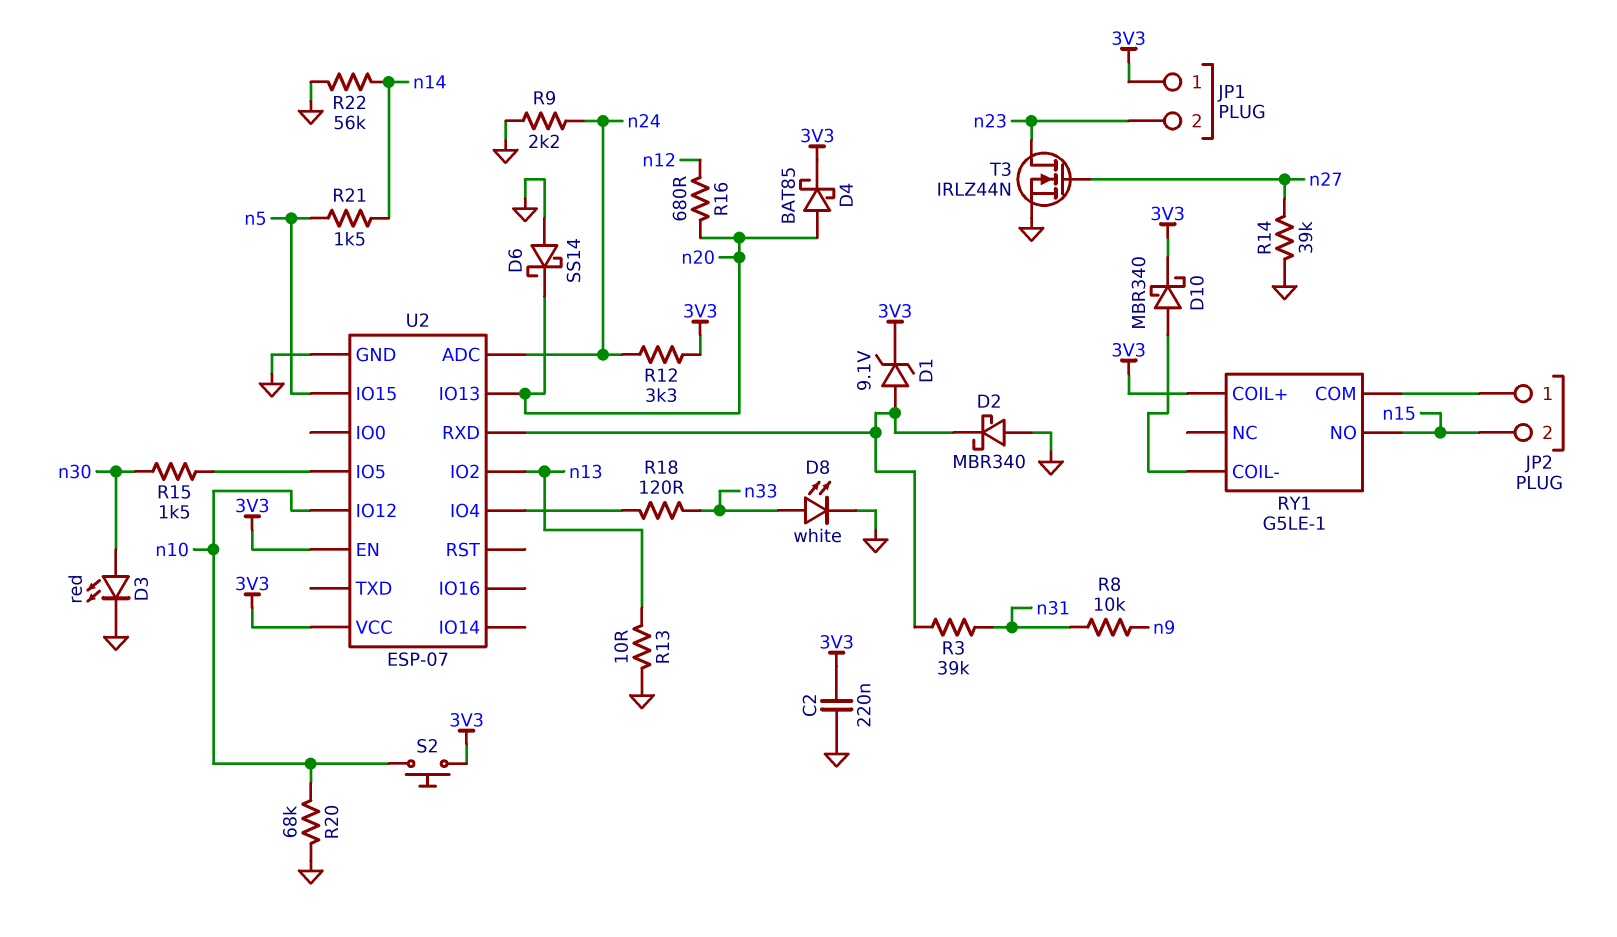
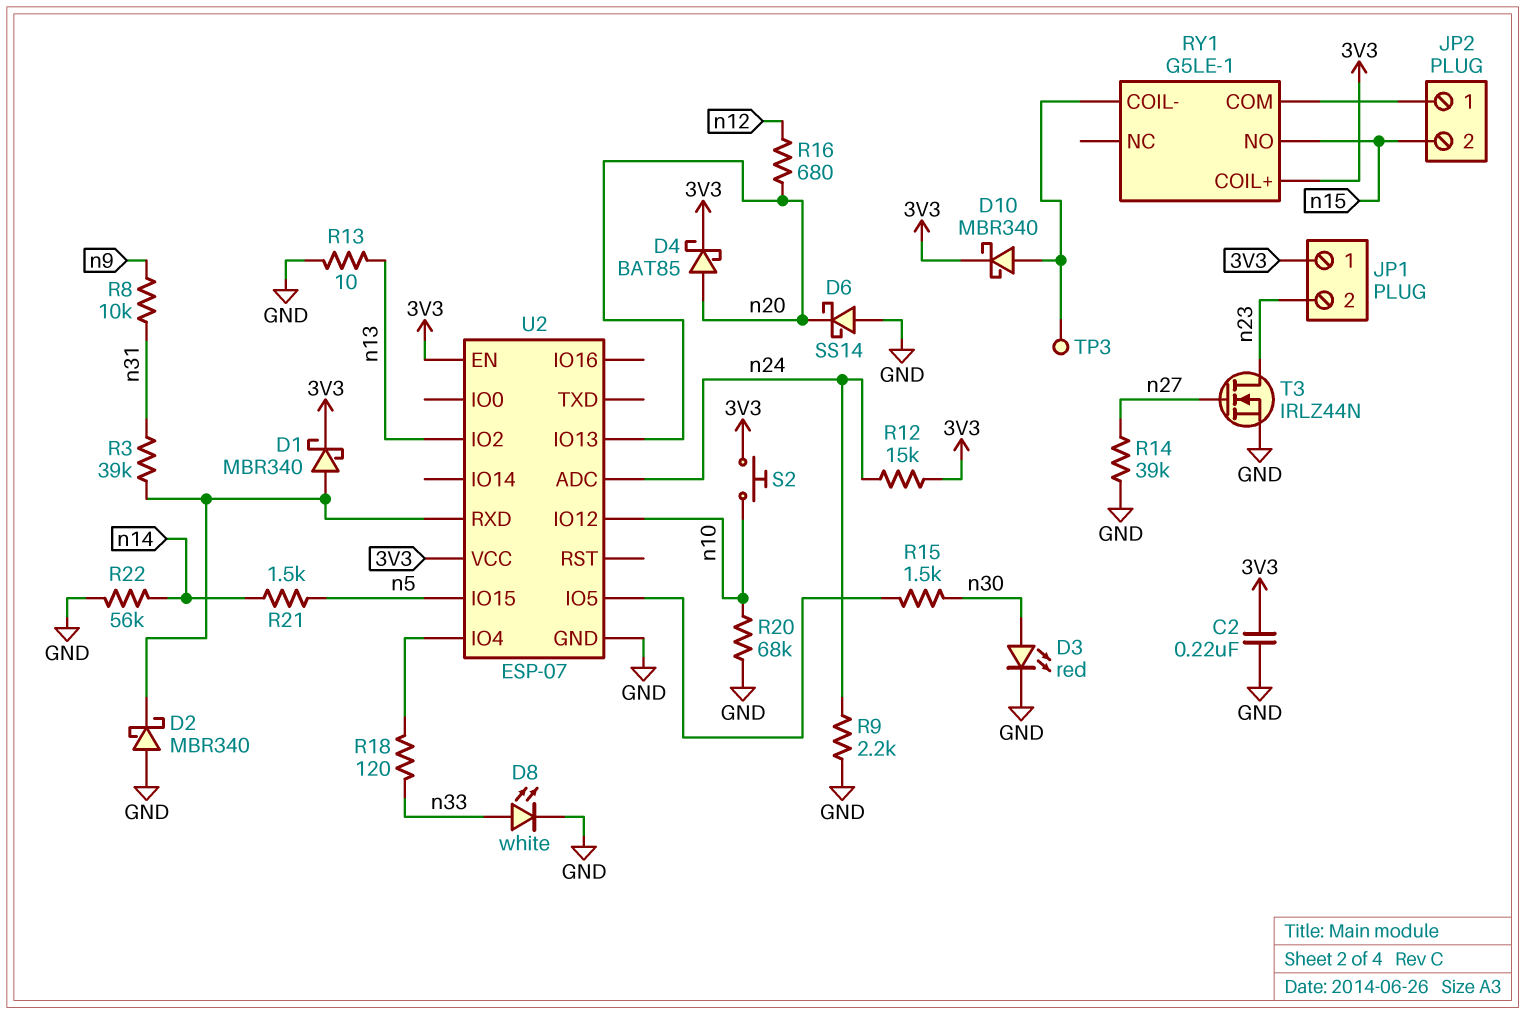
D1: zener 9.1V (A U2/RXD, K 3V3) -> schottky MBR340 (A U2/RXD, K 3V3)
R12: 3.3k (3V3, n24) -> 15k (3V3, n24)
TP3: none -> test point (RY1/COIL-)

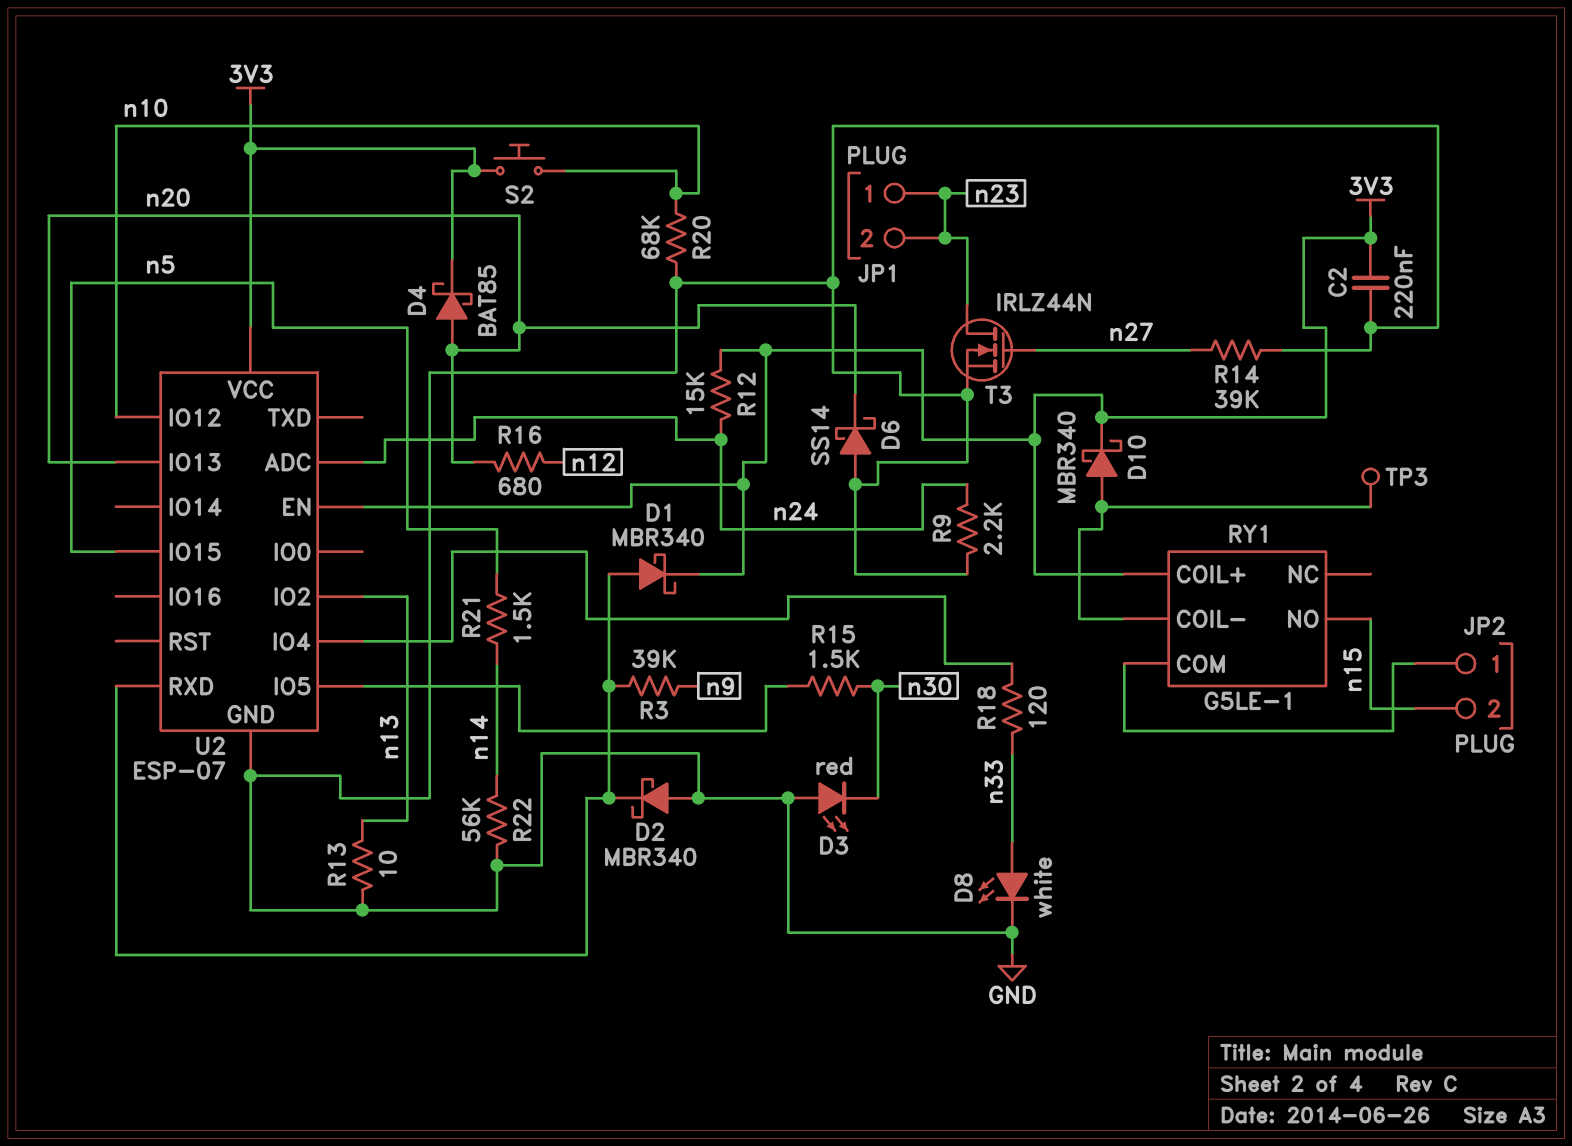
D3: LED red (A n30, K GND) -> LED red (A GND, K n30)
JP1 pin 1: 3V3 -> n23
R3: 39k (U2/RXD, n31) -> 39k (U2/RXD, n9)
R8: 10k (n9, n31) -> none

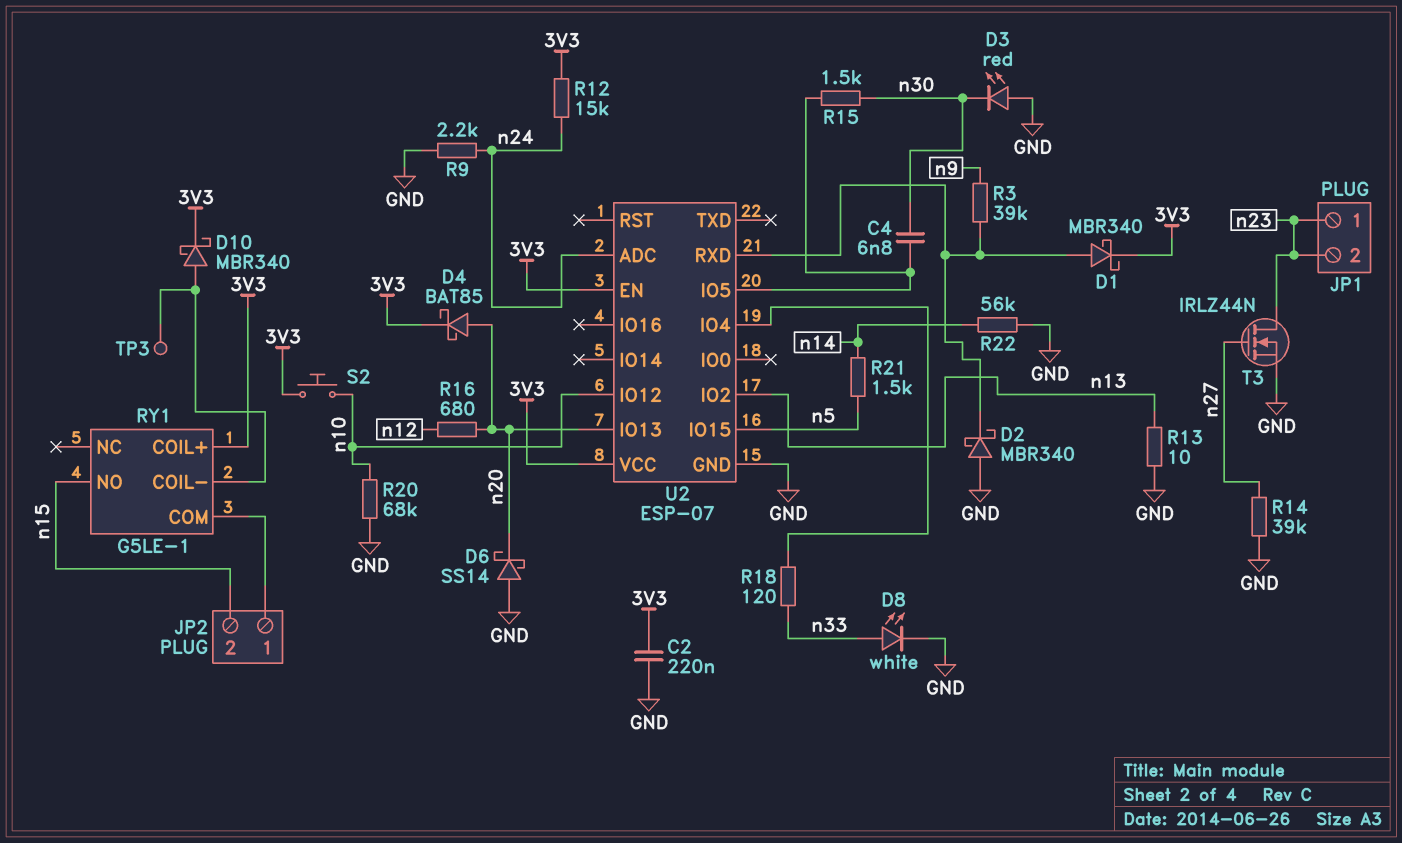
C4: none -> 6.8nF (U2/IO5, n30)

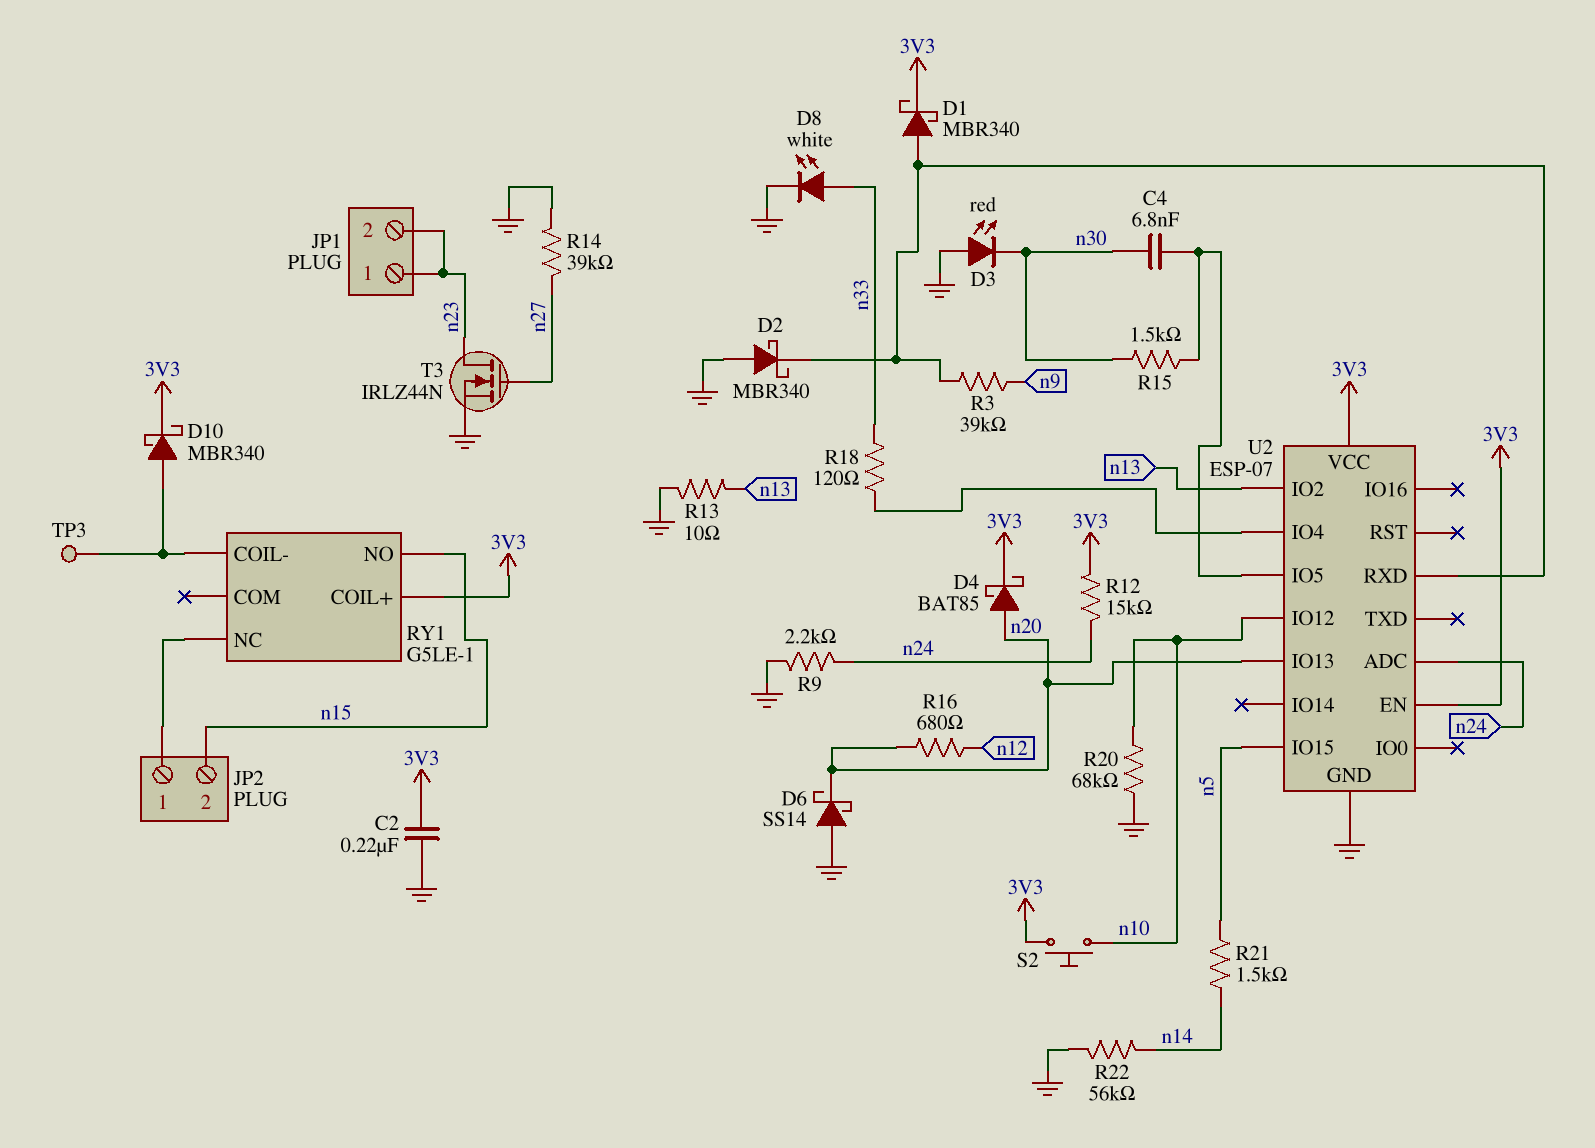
RY1 pin COM: JP2/1 -> none
RY1 pin NC: none -> JP2/1

